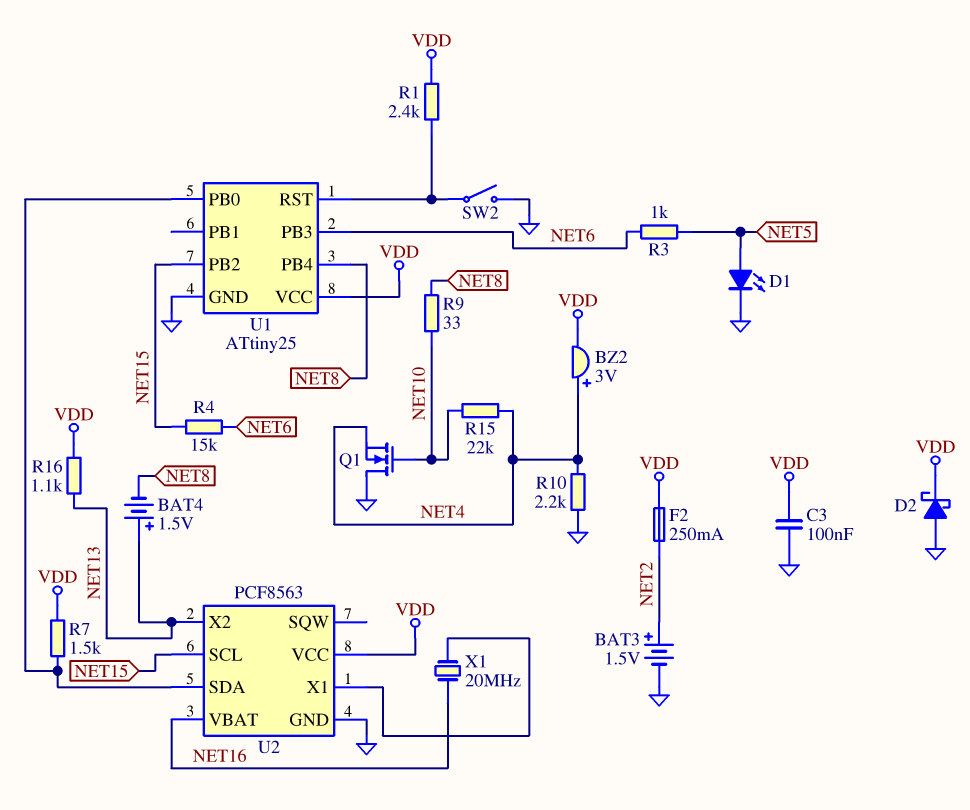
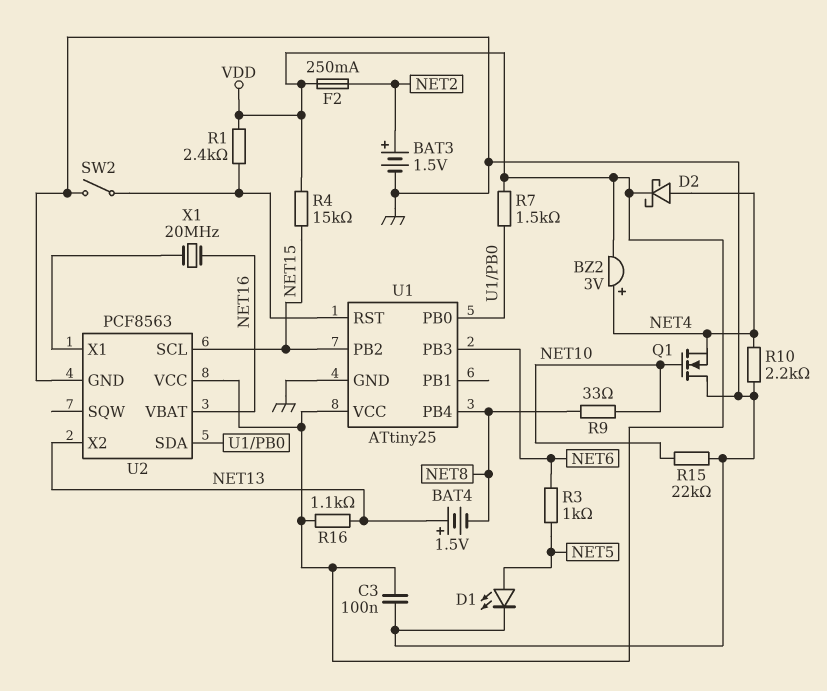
D2: schottky (A GND, K VDD) -> schottky (A NET4, K VDD)
R4: 15k (NET6, NET15) -> 15k (NET15, VDD)
R15: 22k (NET4, NET10) -> 22k (GND, NET10)

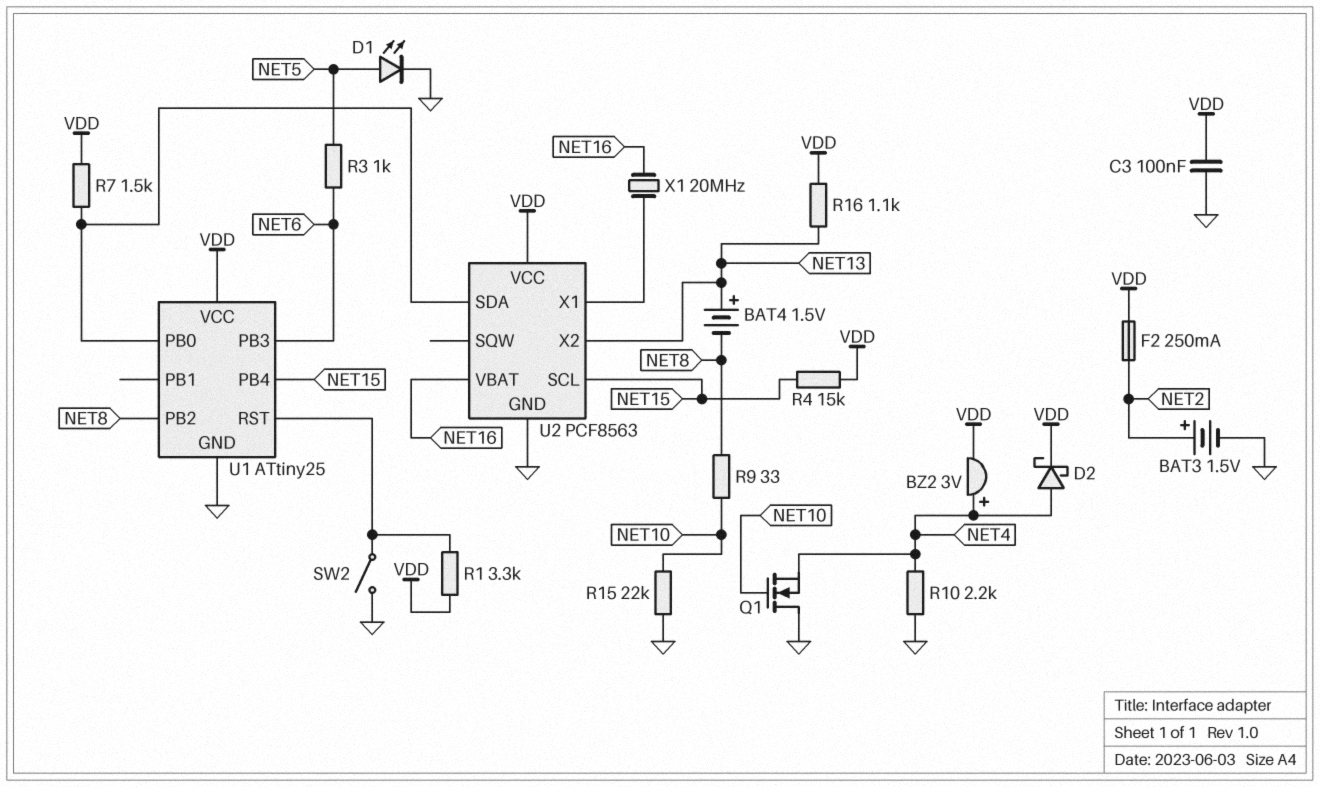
R1: 2.4k (U1/RST, VDD) -> 3.3k (U1/RST, VDD)
U1 pin PB2: NET15 -> NET8
U1 pin PB4: NET8 -> NET15

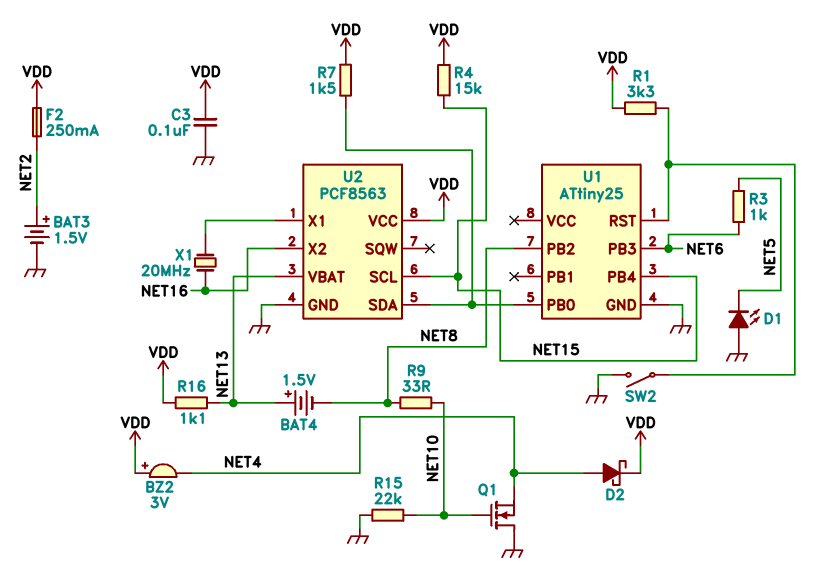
BZ2: buzzer 3V (plus NET4, minus VDD) -> buzzer 3V (plus VDD, minus NET4)
D1: LED (A NET5, K GND) -> LED (A GND, K NET5)
R10: 2.2k (GND, NET4) -> none
U1 pin VCC: VDD -> none
U2 pin VBAT: NET16 -> NET13
U2 pin X2: NET13 -> NET16

